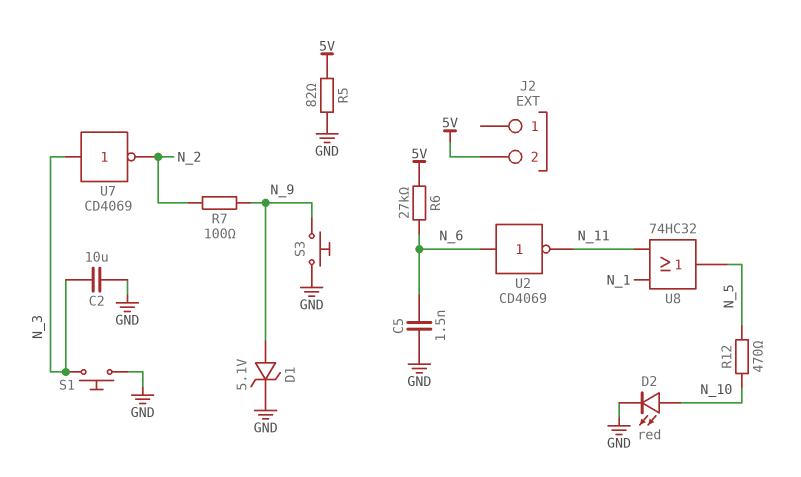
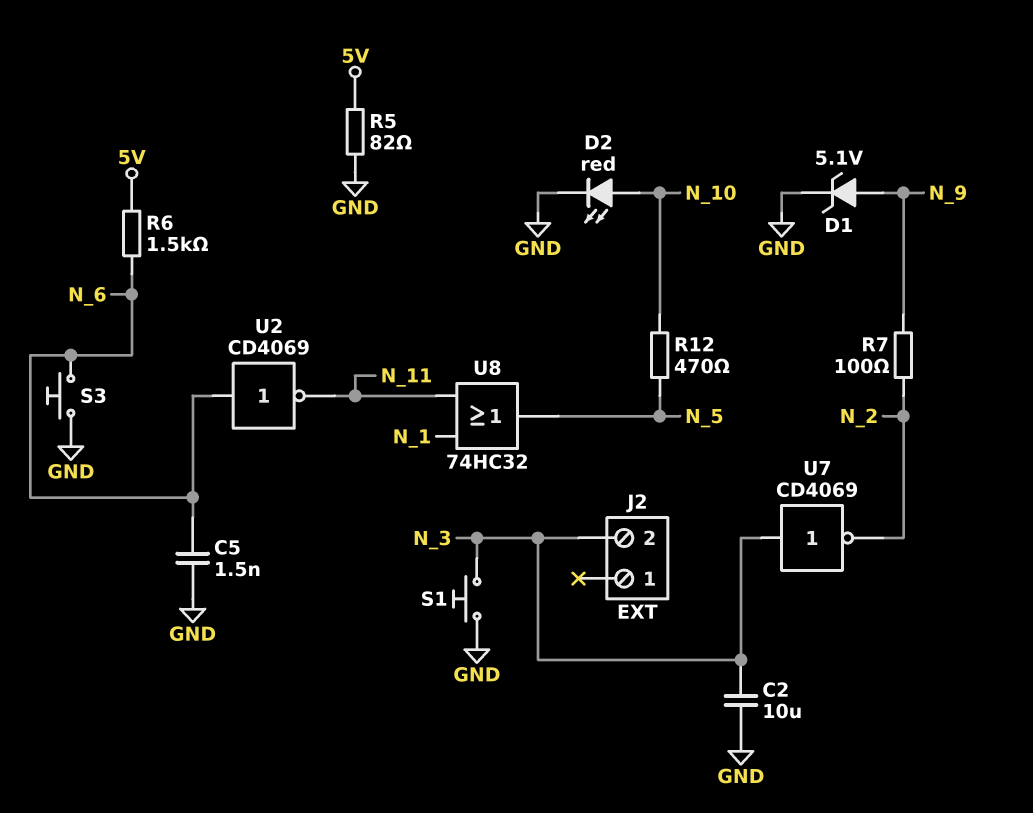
J2 pin 2: 5V -> N_3
R6: 27k (5V, N_6) -> 1.5k (5V, N_6)
S3: button (GND, N_9) -> button (GND, N_6)

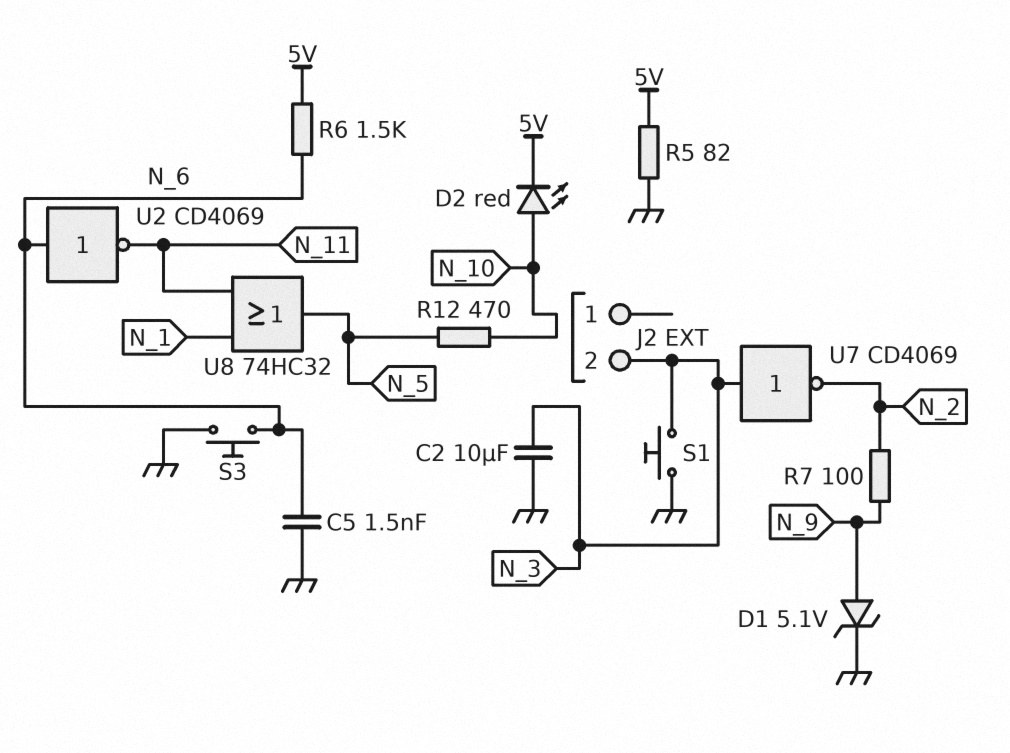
D2: LED red (A N_10, K GND) -> LED red (A N_10, K 5V)

